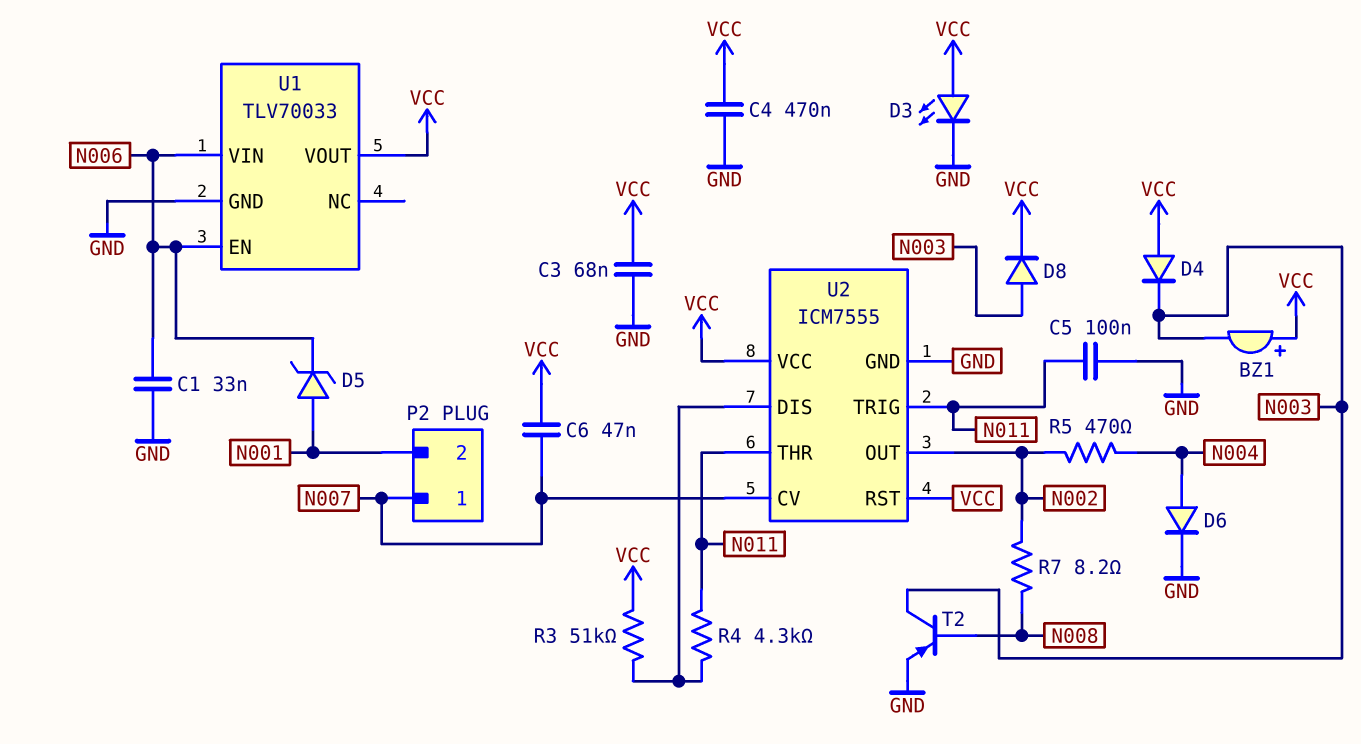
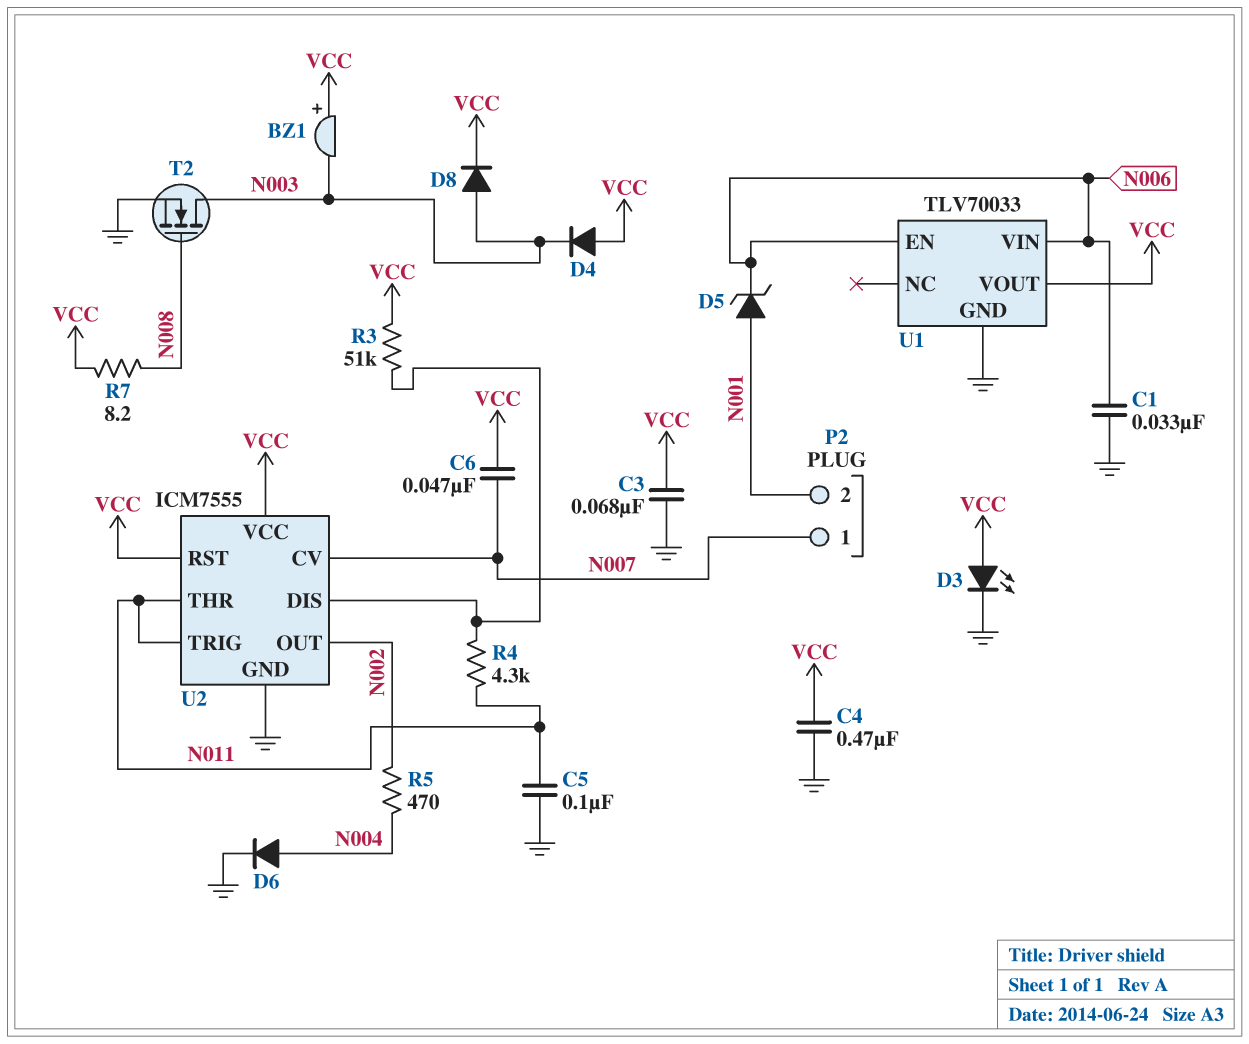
R7: 8.2 (N002, N008) -> 8.2 (N008, VCC)
T2: PNP (B N008, C N003, E GND) -> NMOS (G N008, D N003, S GND)

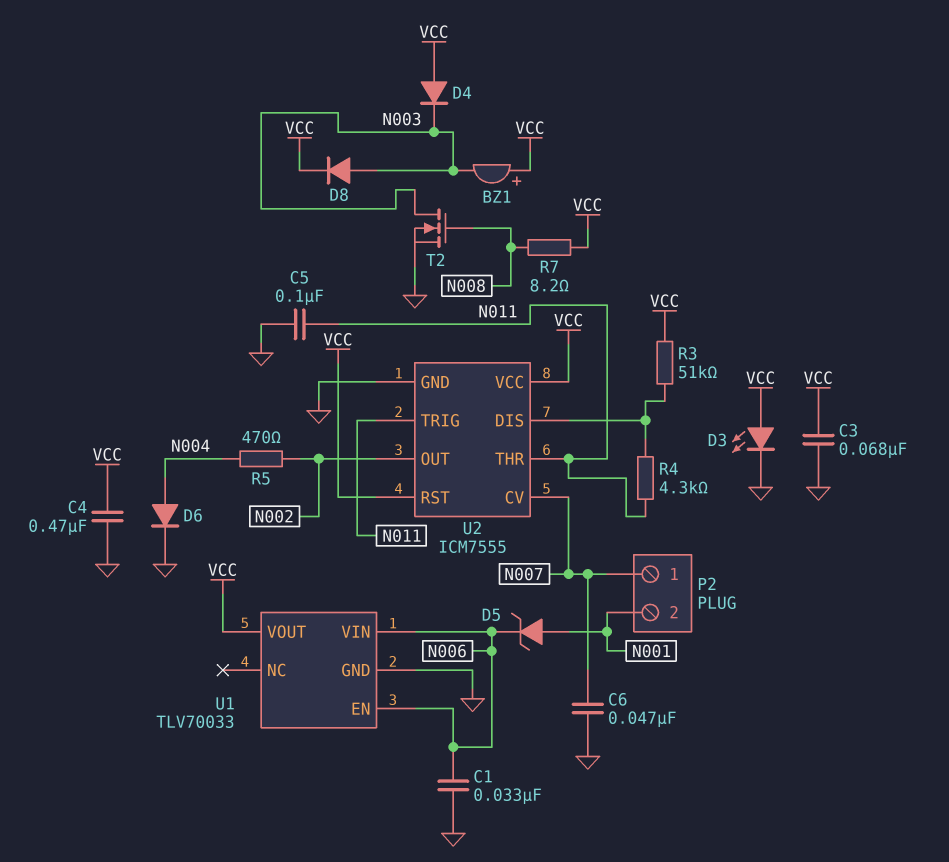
C6: 47nF (N007, VCC) -> 47nF (GND, N007)

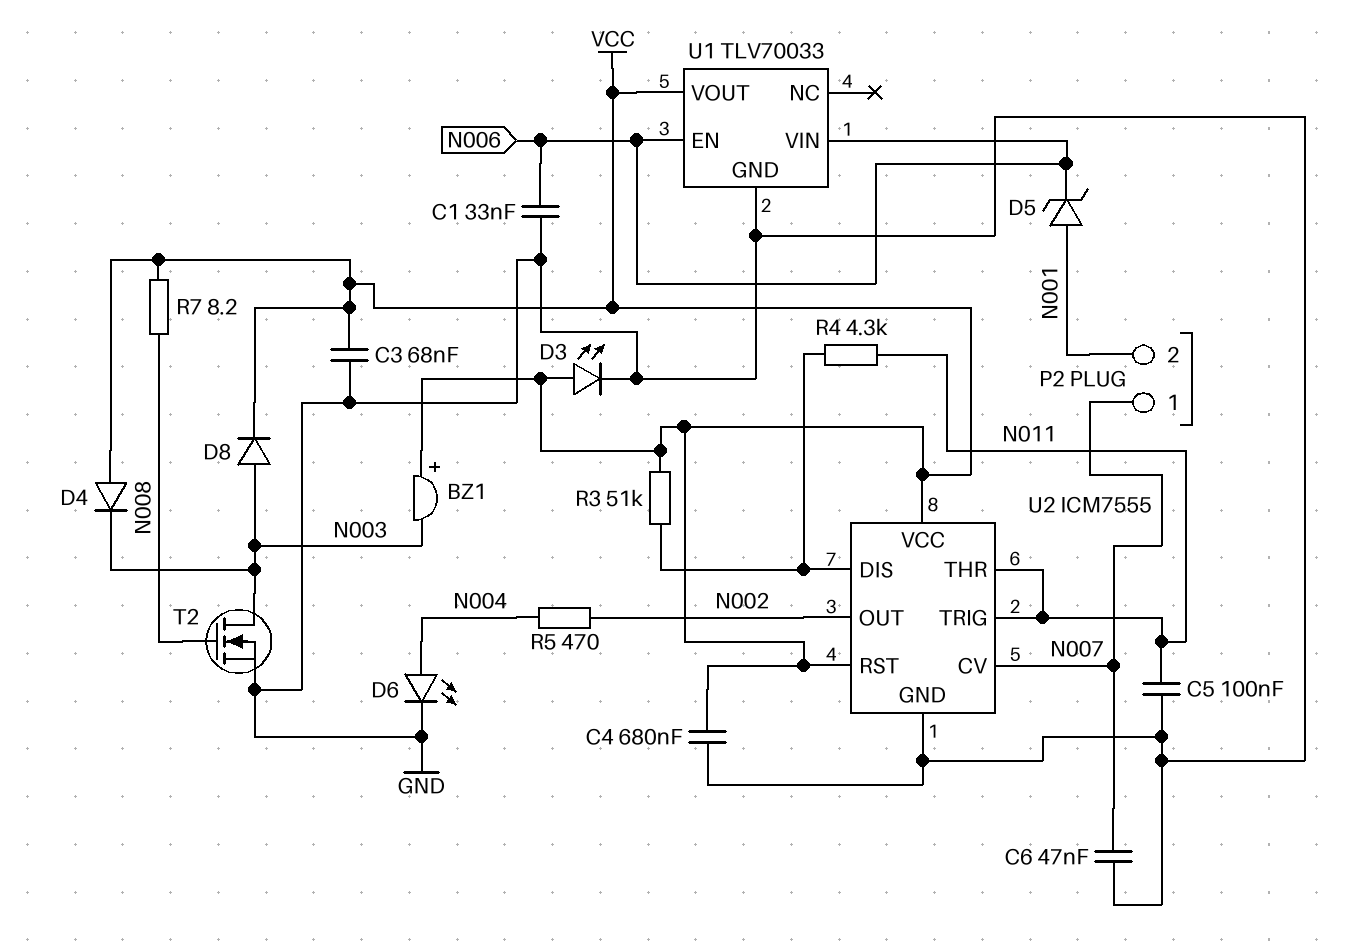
C4: 470nF (GND, VCC) -> 680nF (GND, VCC)
D6: diode (A N004, K GND) -> LED (A N004, K GND)

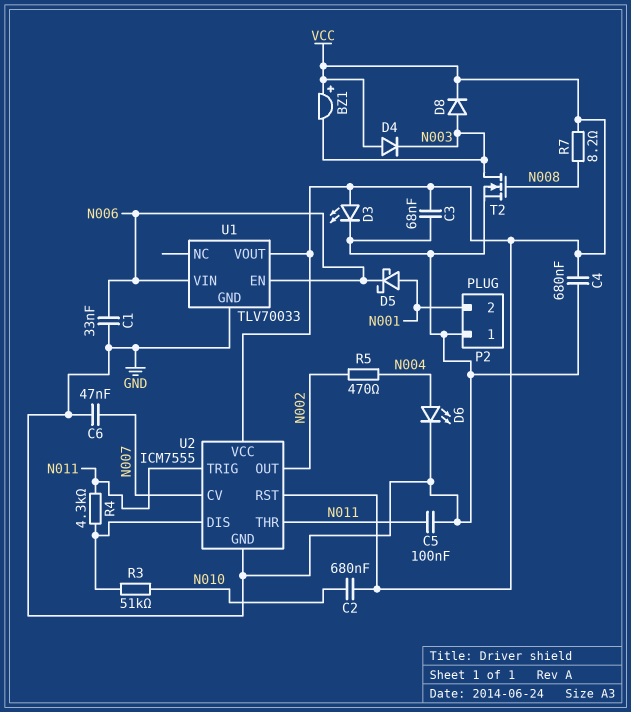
C2: none -> 680nF (N010, VCC)
D5: zener (A N001, K N006) -> schottky (A N001, K N006)
P2 pin 1: N007 -> GND
R3: 51k (U2/DIS, VCC) -> 51k (N010, U2/DIS)

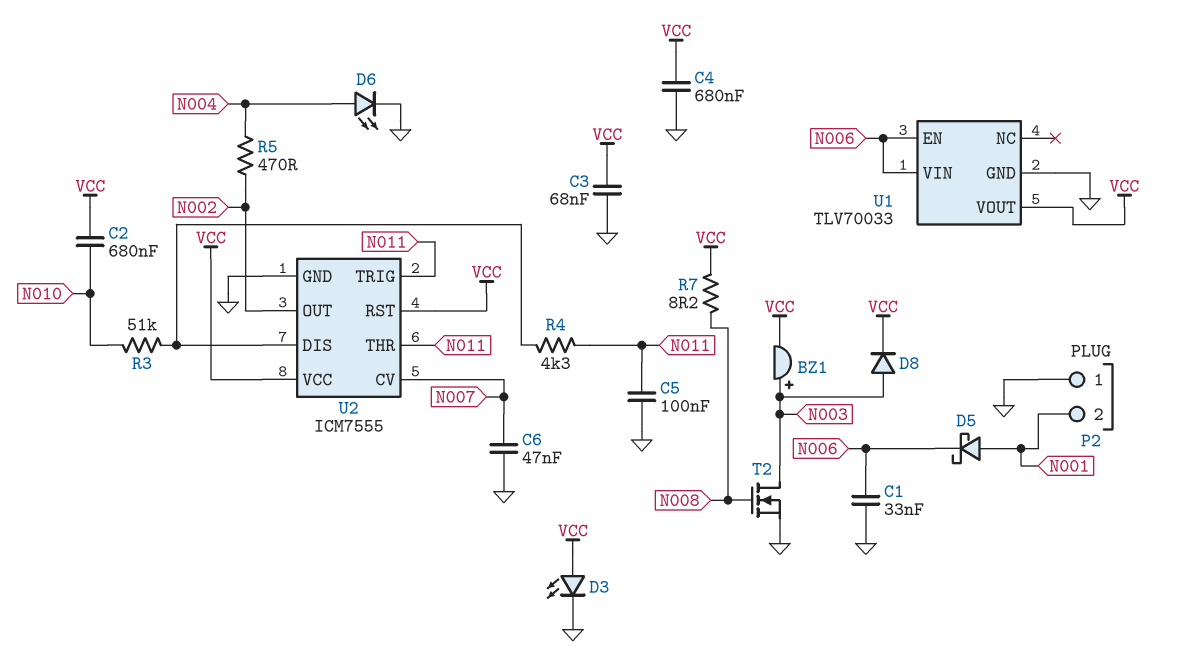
BZ1: buzzer (plus VCC, minus N003) -> buzzer (plus N003, minus VCC)
D4: diode (A VCC, K N003) -> none

